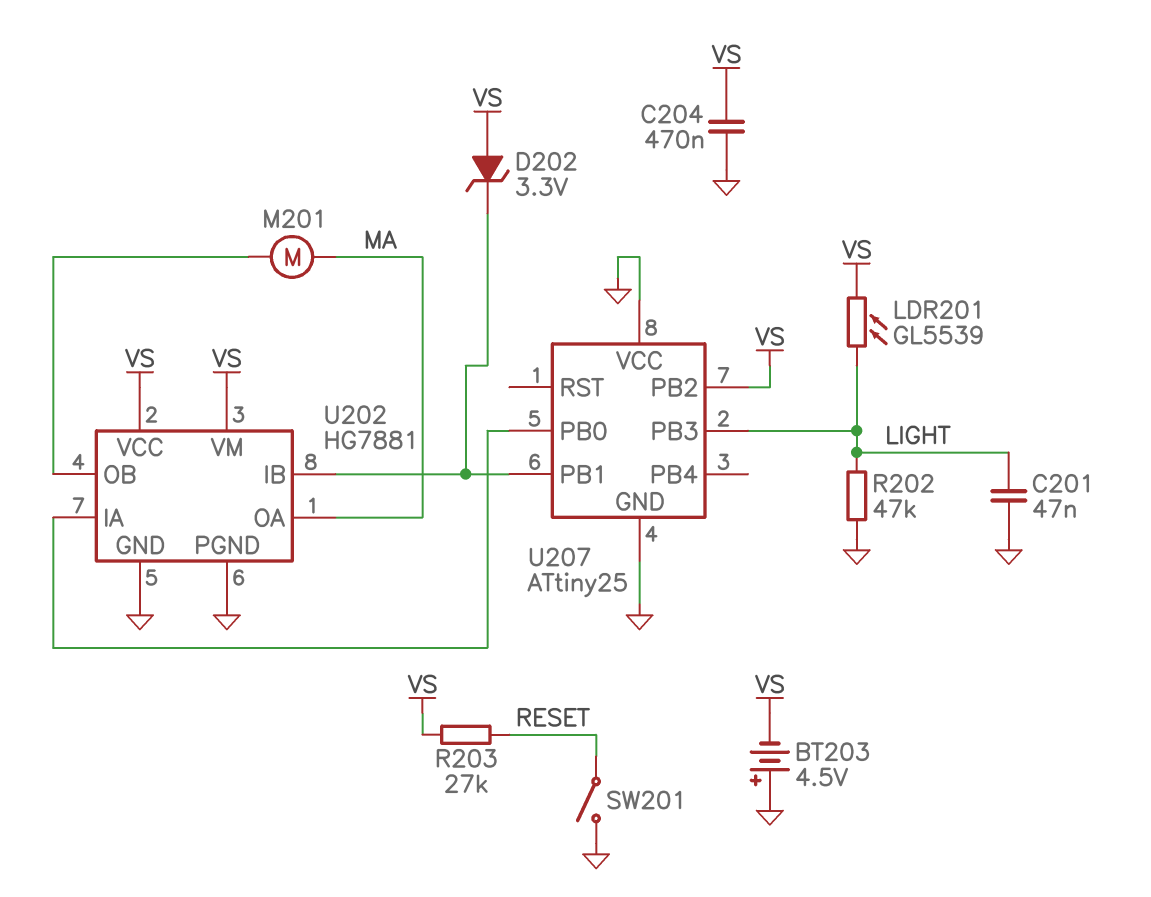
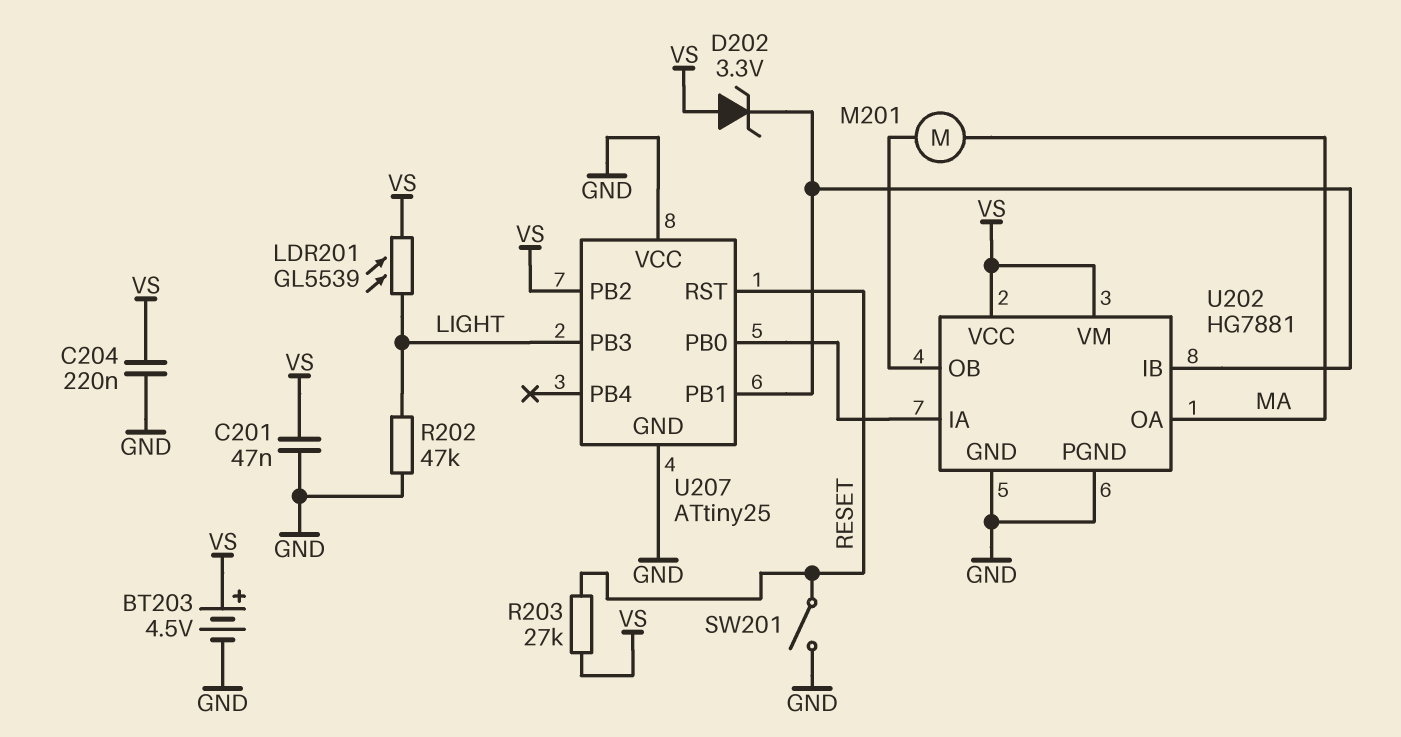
BT203: 4.5V (plus GND, minus VS) -> 4.5V (plus VS, minus GND)
C201: 47nF (GND, LIGHT) -> 47nF (GND, VS)
C204: 470nF (GND, VS) -> 220nF (GND, VS)
U207 pin RST: none -> RESET

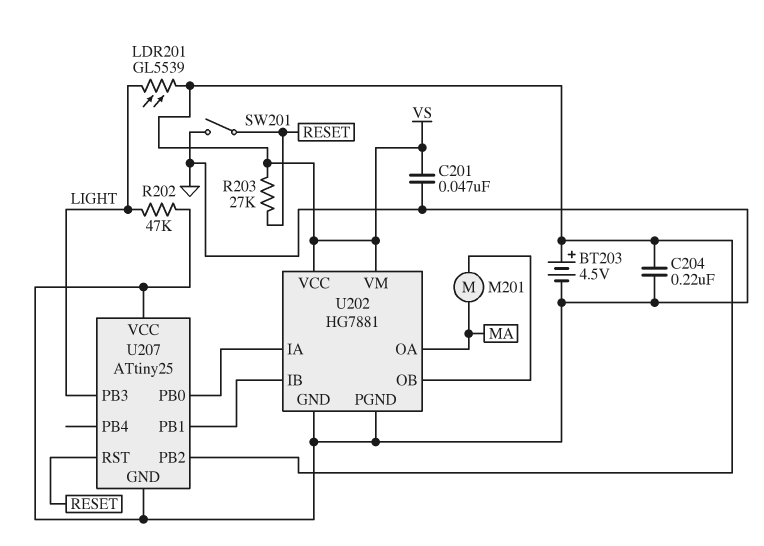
D202: zener 3.3V (A VS, K U202/IB) -> none

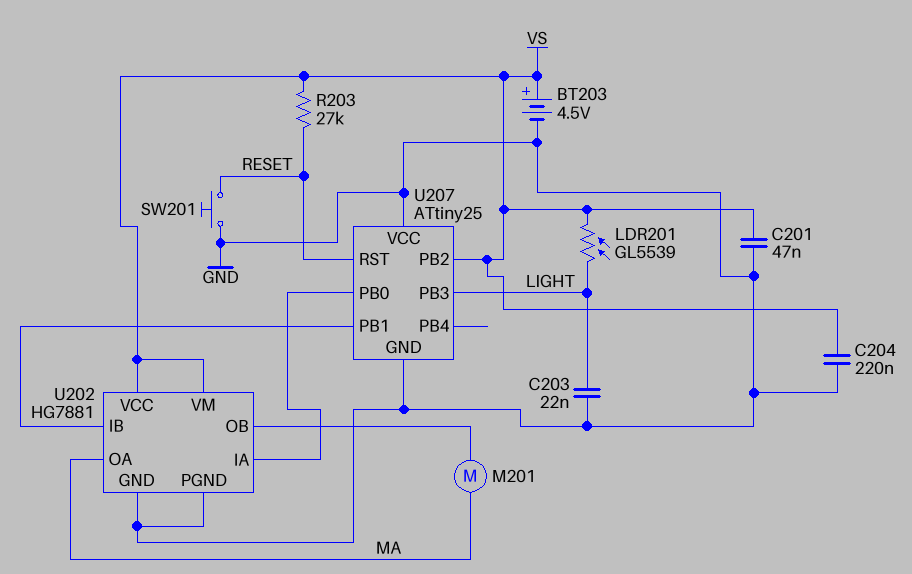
C203: none -> 22nF (GND, LIGHT)
R202: 47k (GND, LIGHT) -> none
SW201: switch (GND, RESET) -> button (GND, RESET)

